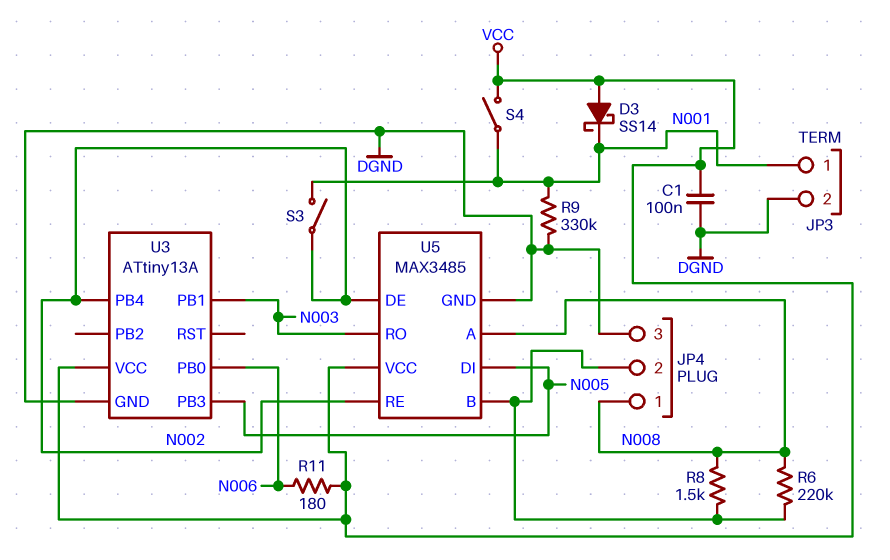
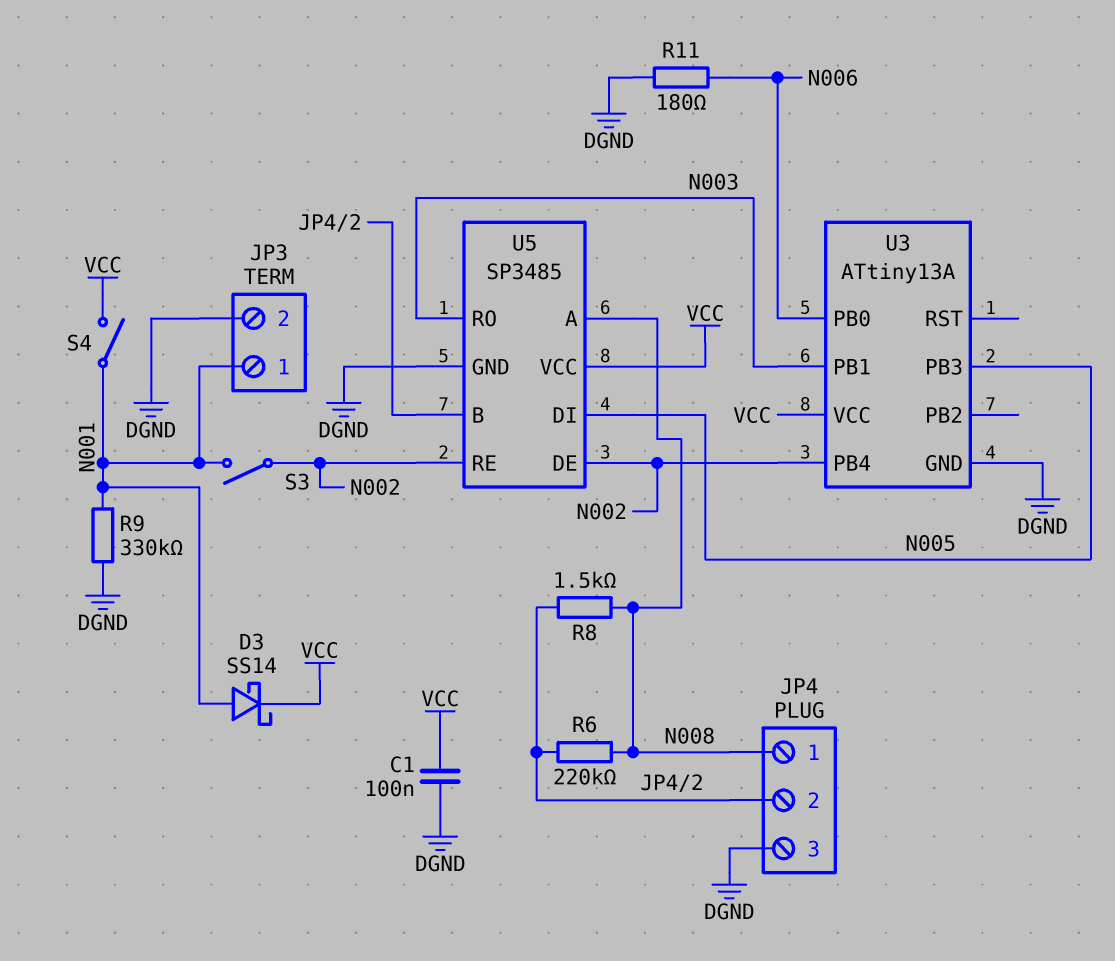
D3: schottky SS14 (A VCC, K N001) -> schottky SS14 (A N001, K VCC)
R11: 180 (N006, VCC) -> 180 (DGND, N006)
U5: MAX3485 -> SP3485

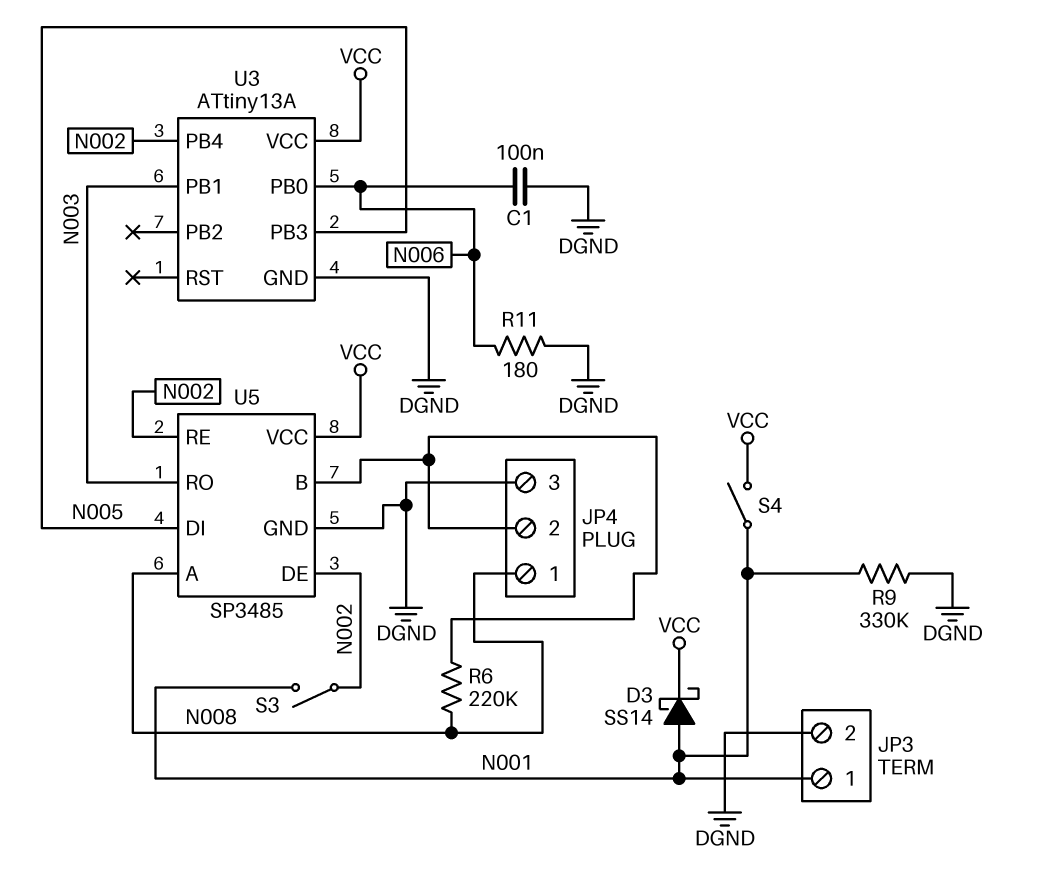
C1: 100nF (DGND, VCC) -> 100nF (DGND, N006)
R8: 1.5k (JP4/2, N008) -> none

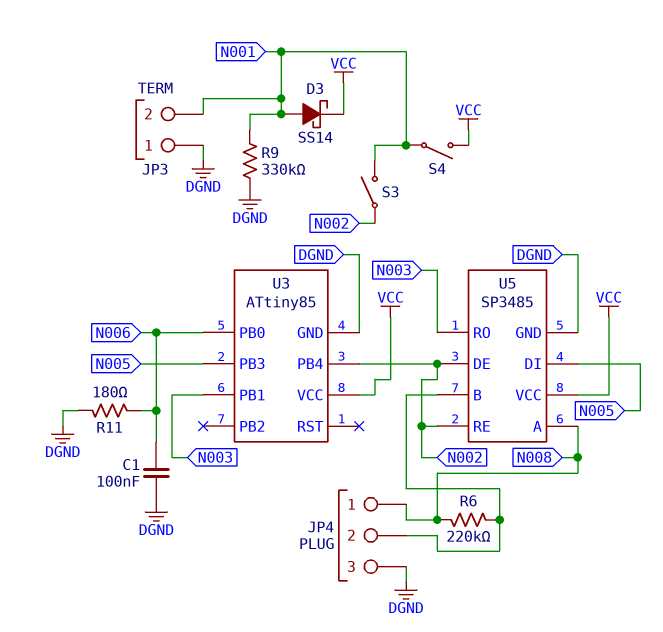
JP3 pin 1: N001 -> DGND
JP3 pin 2: DGND -> N001
U3: ATtiny13A -> ATtiny85

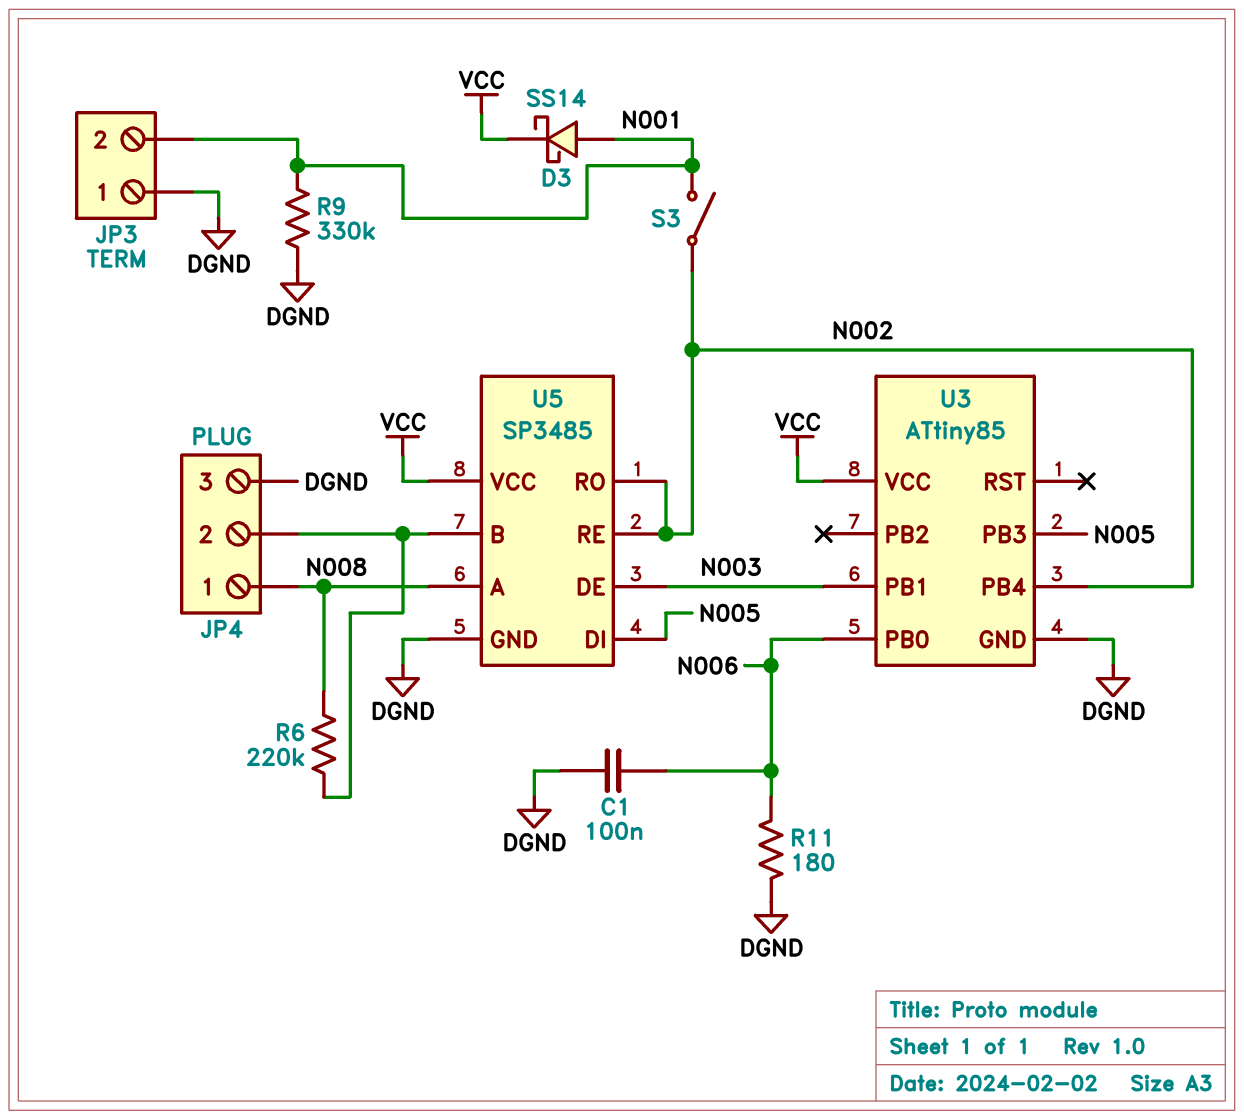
S4: switch (N001, VCC) -> none
U5 pin DE: N002 -> N003
U5 pin RO: N003 -> N002

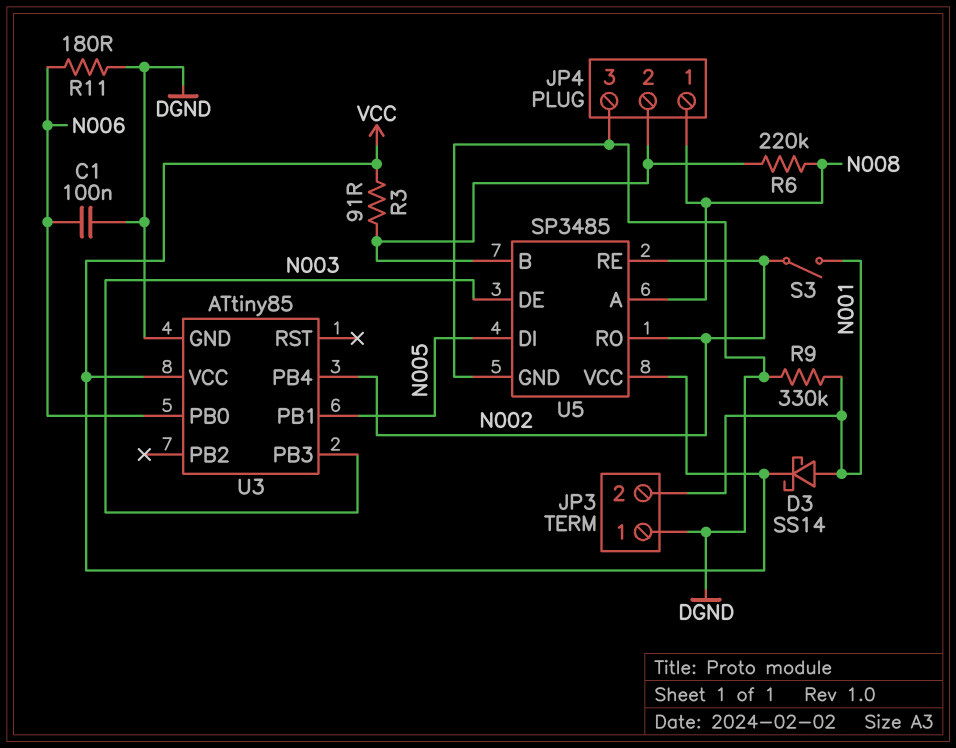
R3: none -> 91 (JP4/2, VCC)
U3 pin PB1: N003 -> N005
U3 pin PB3: N005 -> N003

